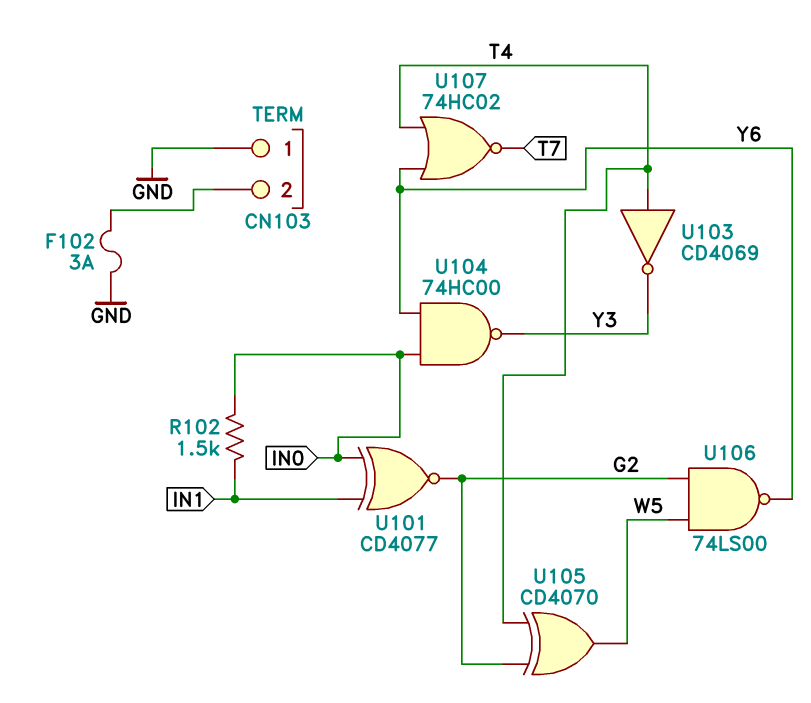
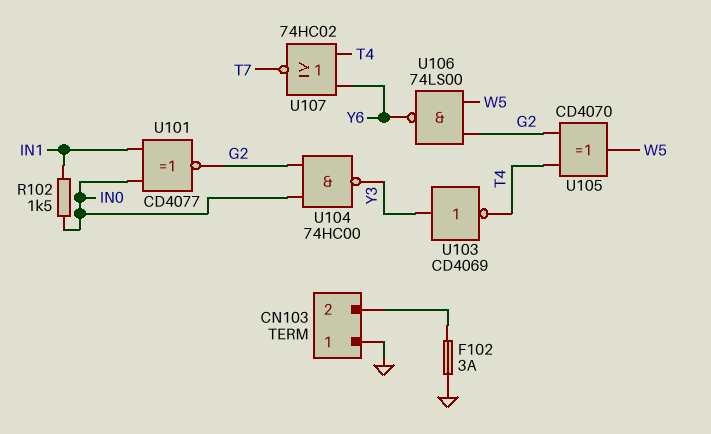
U103: NOT CD4069 (in T4, out Y3) -> NOT CD4069 (in Y3, out T4)
U104: NAND 74HC00 (in IN0, in Y6, out Y3) -> NAND 74HC00 (in G2, in IN0, out Y3)

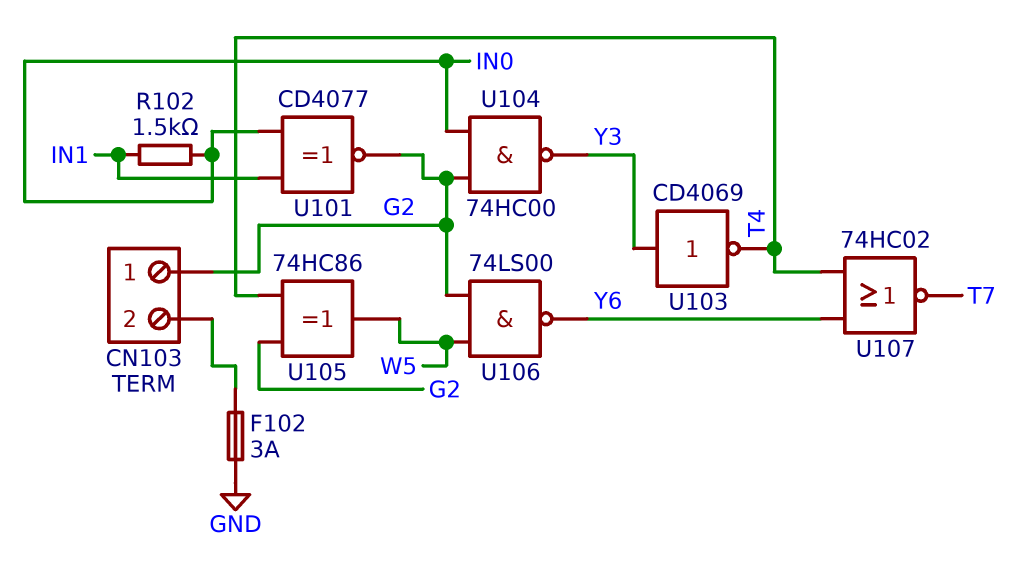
CN103 pin 1: GND -> G2
U105: XOR CD4070 (in G2, in T4, out W5) -> XOR 74HC86 (in G2, in T4, out W5)

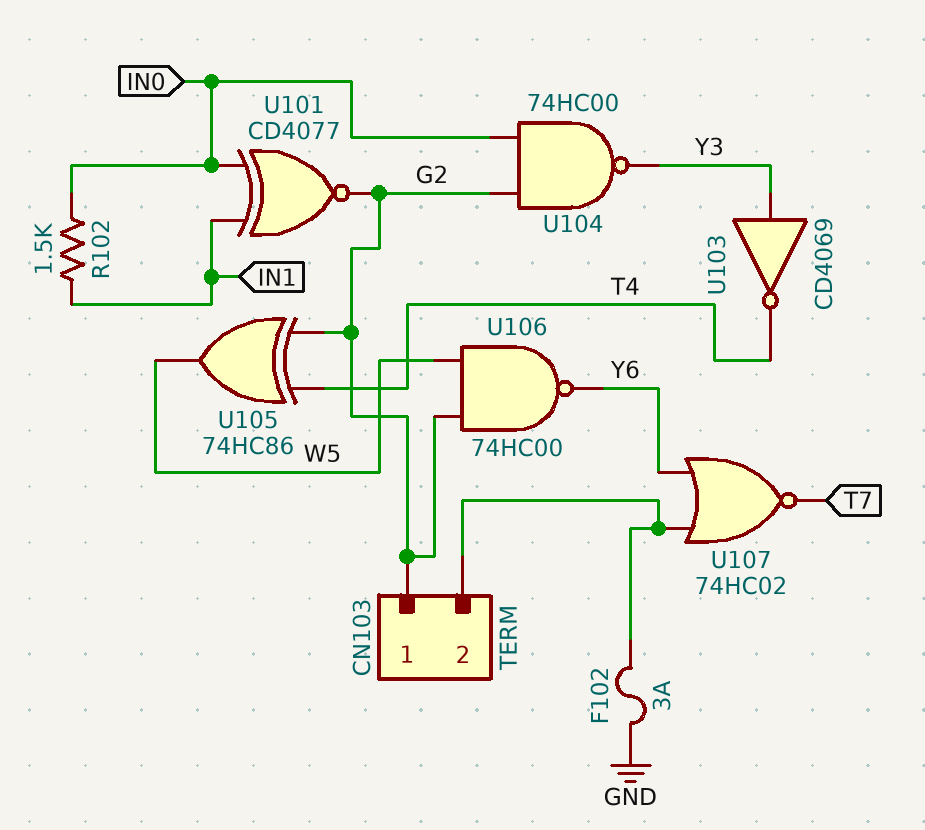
U106: NAND 74LS00 (in G2, in W5, out Y6) -> NAND 74HC00 (in G2, in W5, out Y6)
U107: NOR 74HC02 (in T4, in Y6, out T7) -> NOR 74HC02 (in CN103/2, in Y6, out T7)

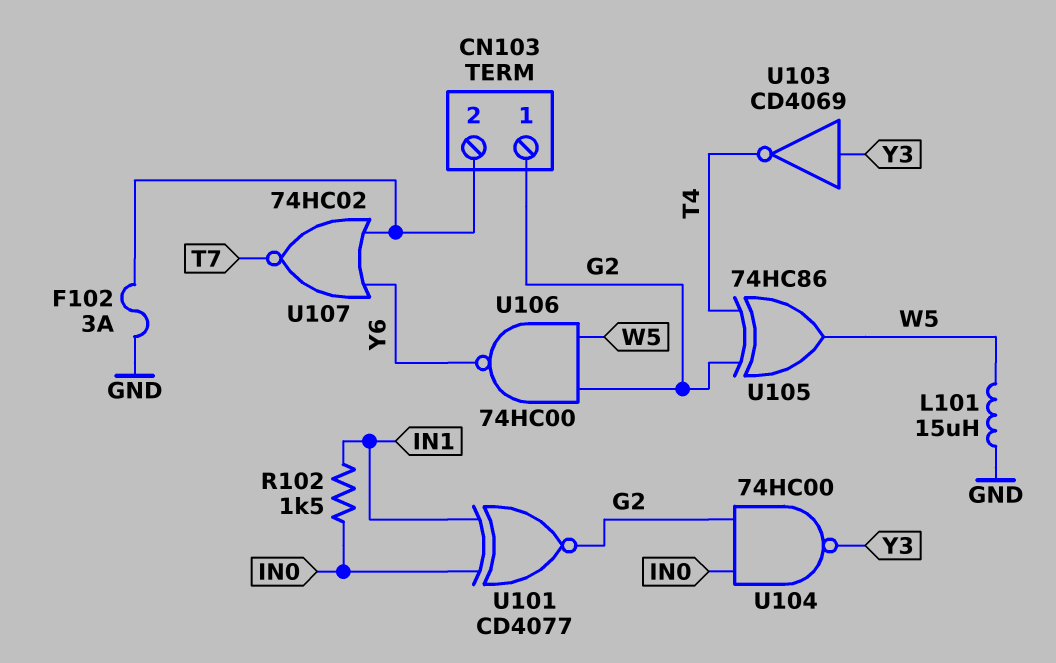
L101: none -> 15uH (GND, W5)

